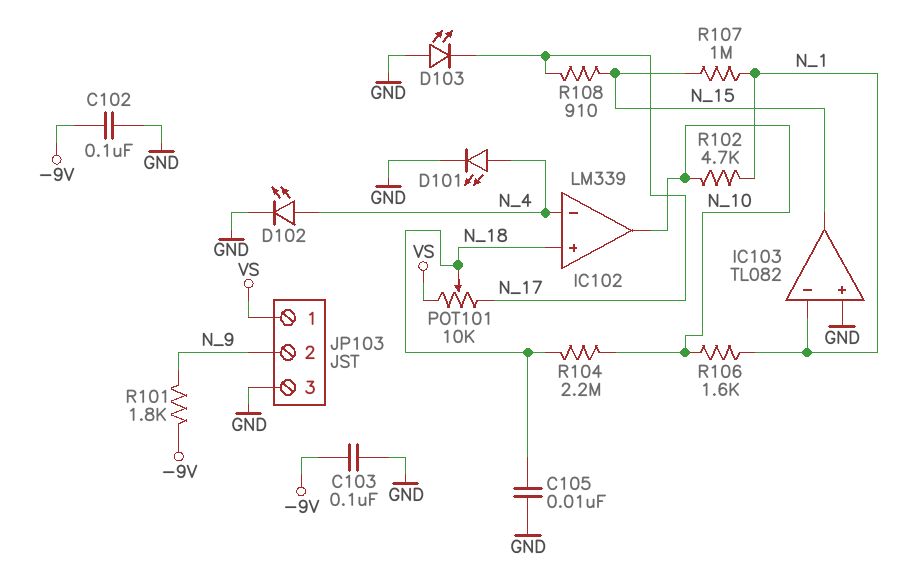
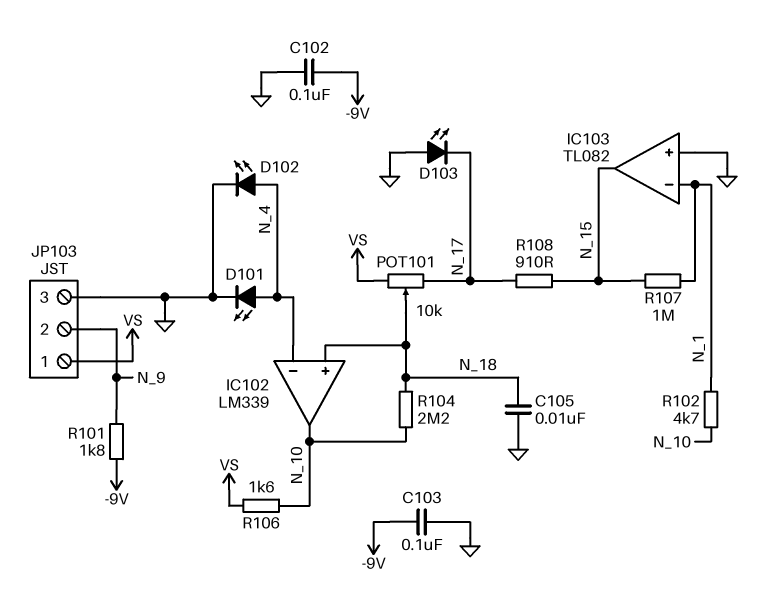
R106: 1.6k (N_1, N_10) -> 1.6k (N_10, VS)

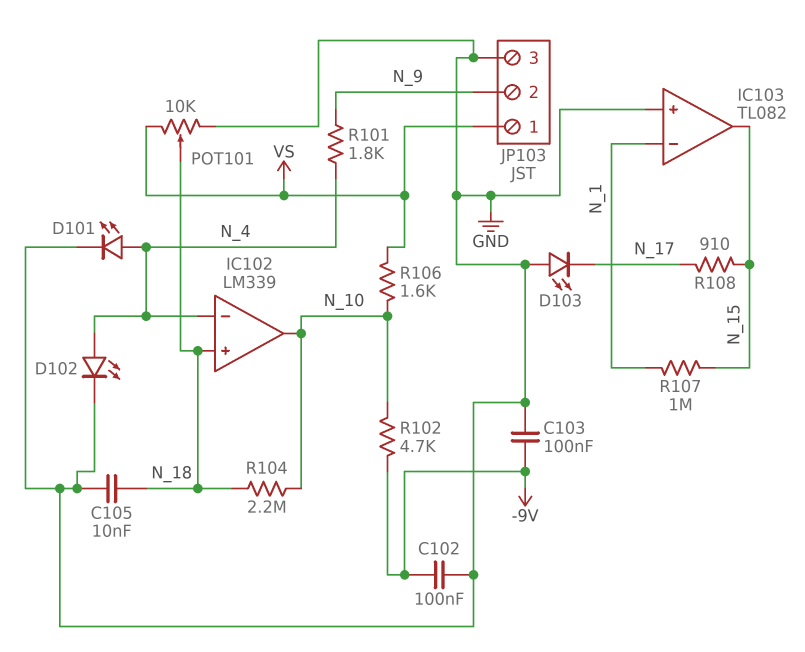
POT101: 10k (N_17, VS, wiper N_18) -> 10k (GND, VS, wiper N_18)
R101: 1.8k (-9V, N_9) -> 1.8k (N_4, N_9)
R102: 4.7k (N_1, N_10) -> 4.7k (-9V, N_10)

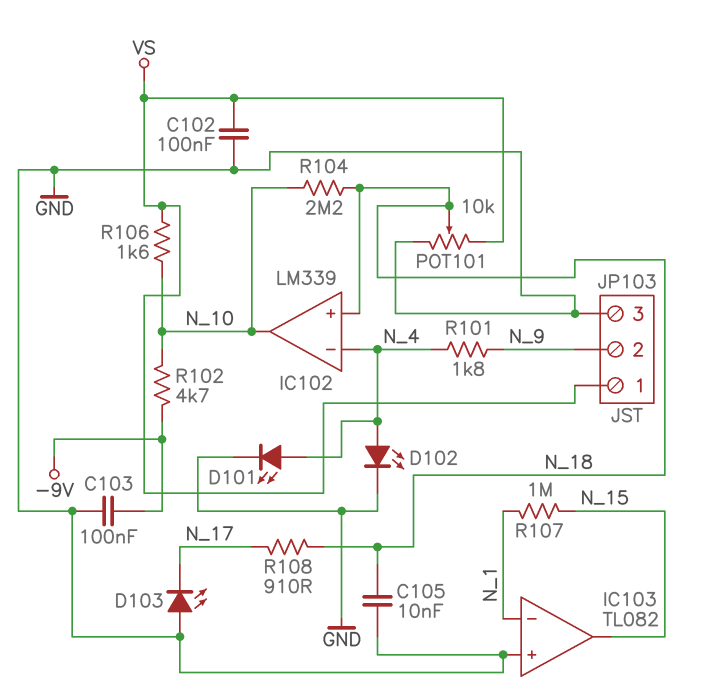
C102: 100nF (-9V, GND) -> 100nF (GND, VS)
R108: 910 (N_15, N_17) -> 910 (N_17, N_18)

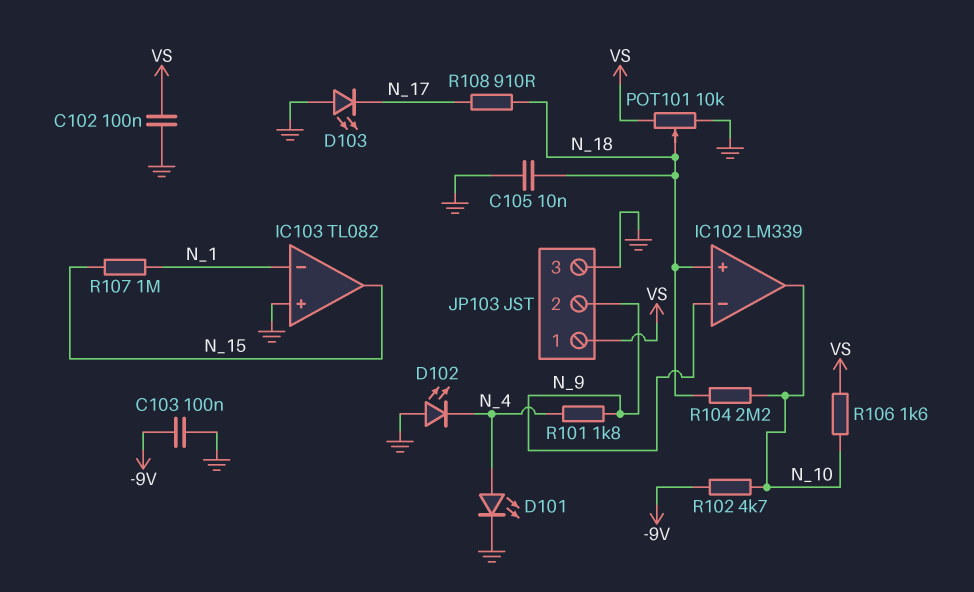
D102: LED (A N_4, K GND) -> LED (A GND, K N_4)
IC102 pin in-: N_4 -> N_9

